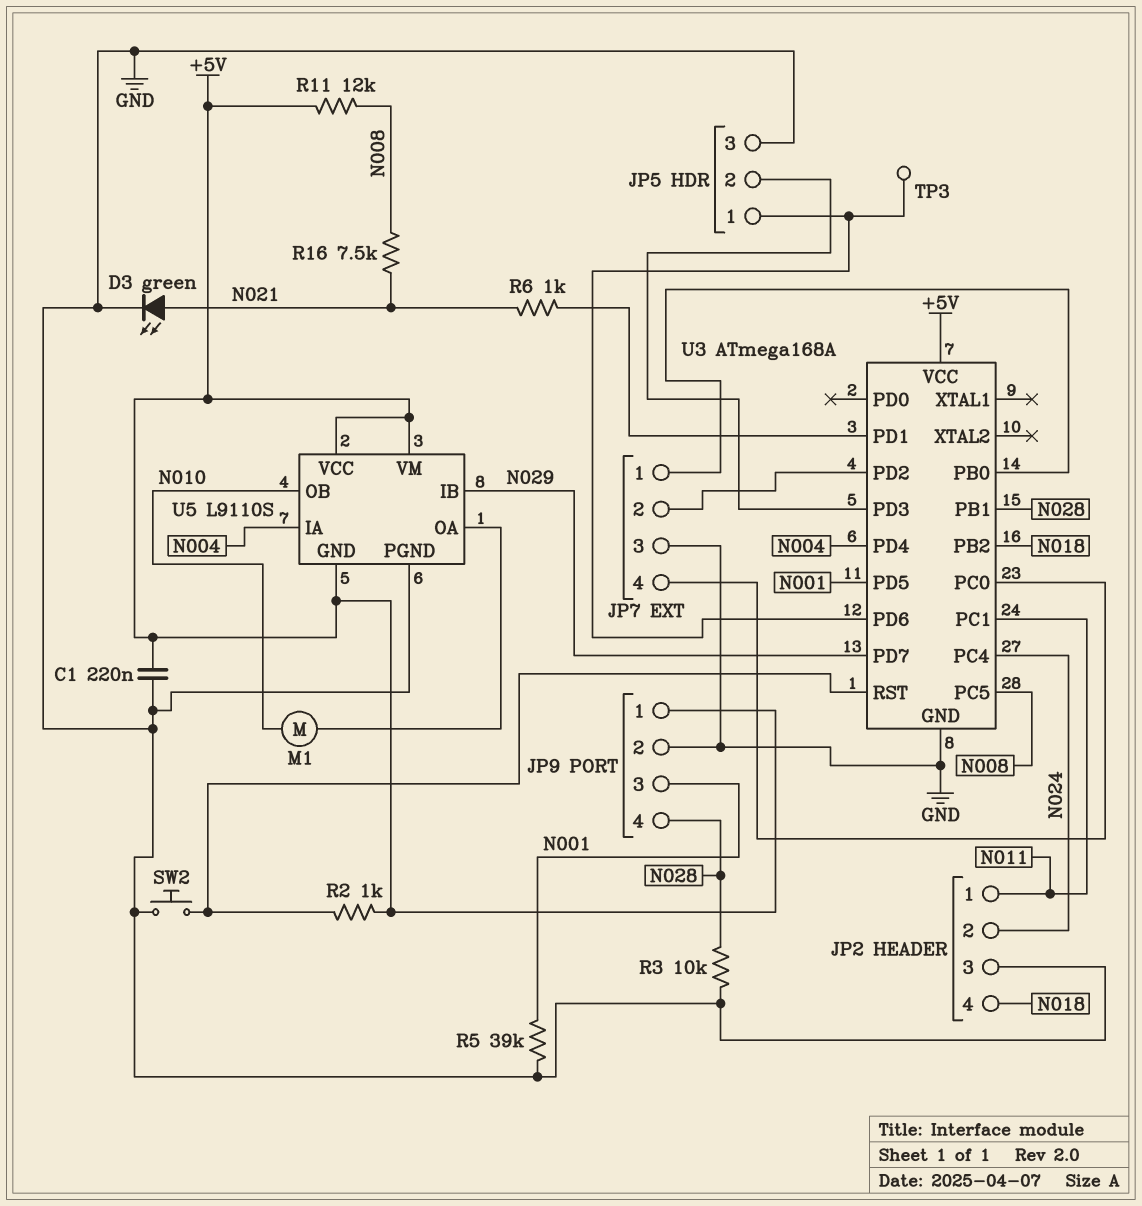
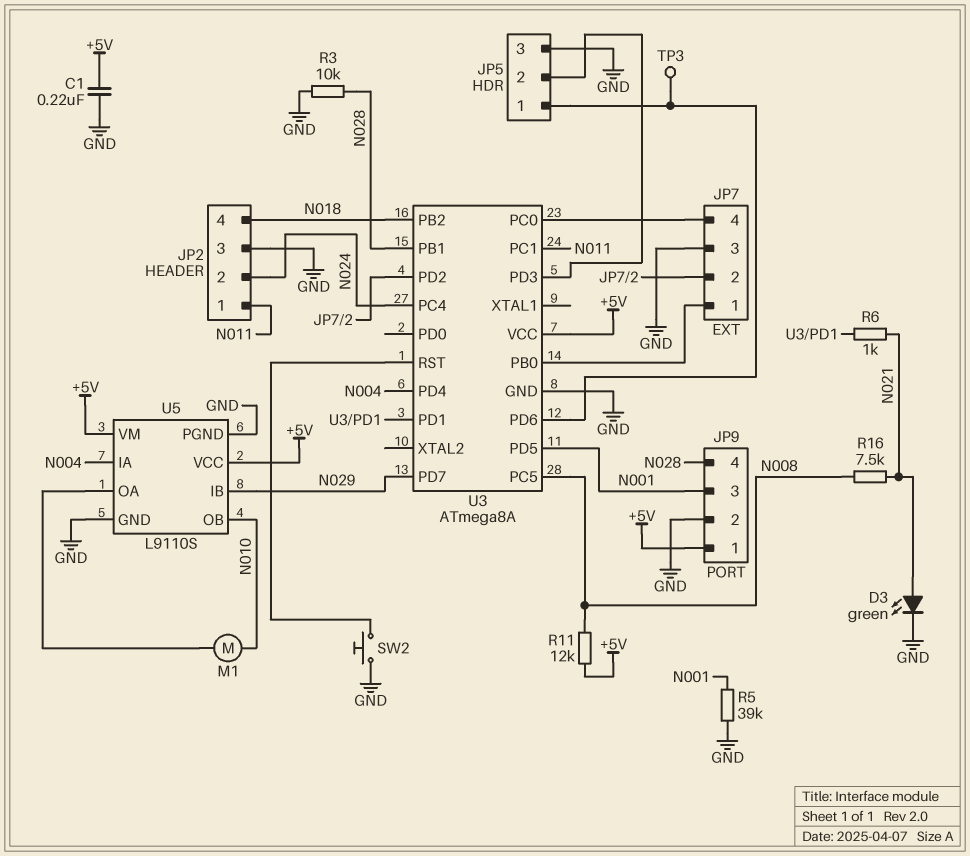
R2: 1k (+5V, U3/RST) -> none
U3: ATmega168A -> ATmega8A
U5 pin GND: +5V -> GND

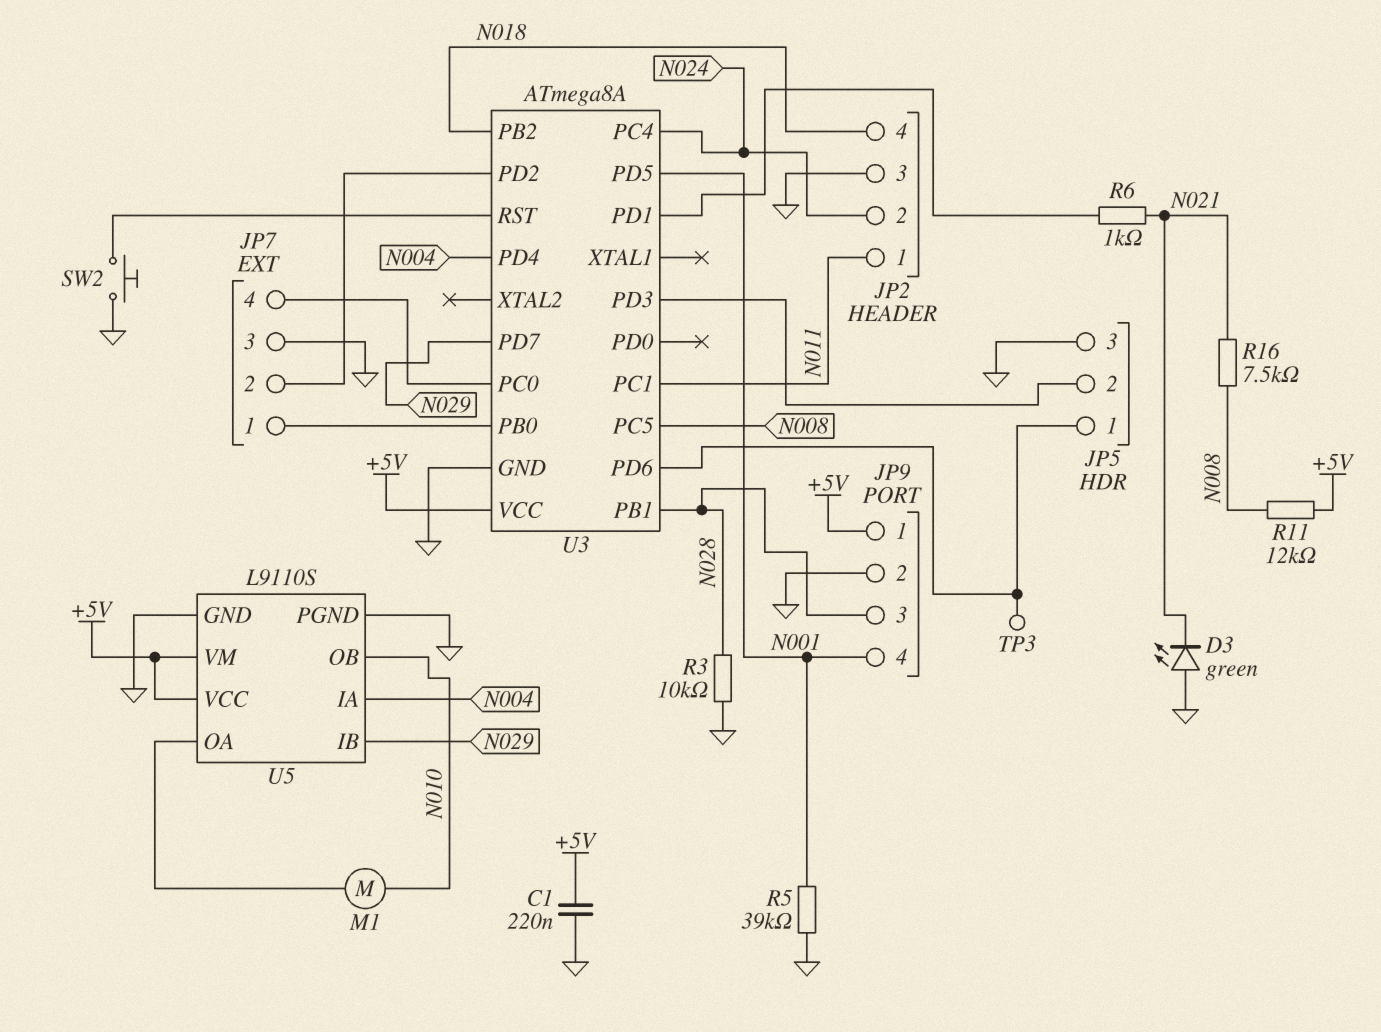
D3: LED green (A N021, K GND) -> LED green (A GND, K N021)
JP9 pin 3: N001 -> N028
JP9 pin 4: N028 -> N001

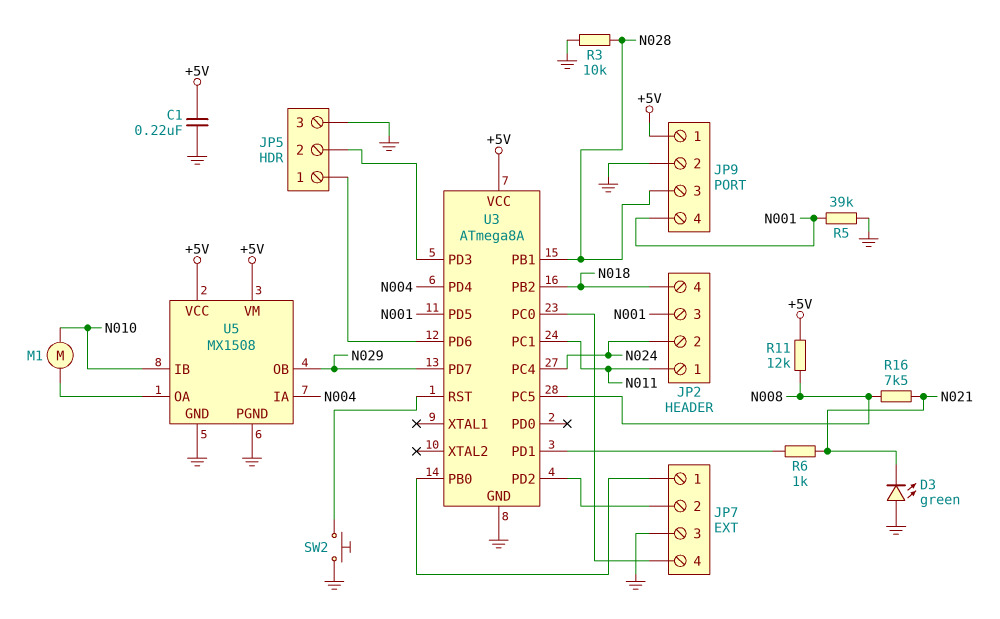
JP2 pin 3: GND -> N001
TP3: test point (JP5/1) -> none
U5: L9110S -> MX1508
U5 pin IB: N029 -> N010
U5 pin OB: N010 -> N029

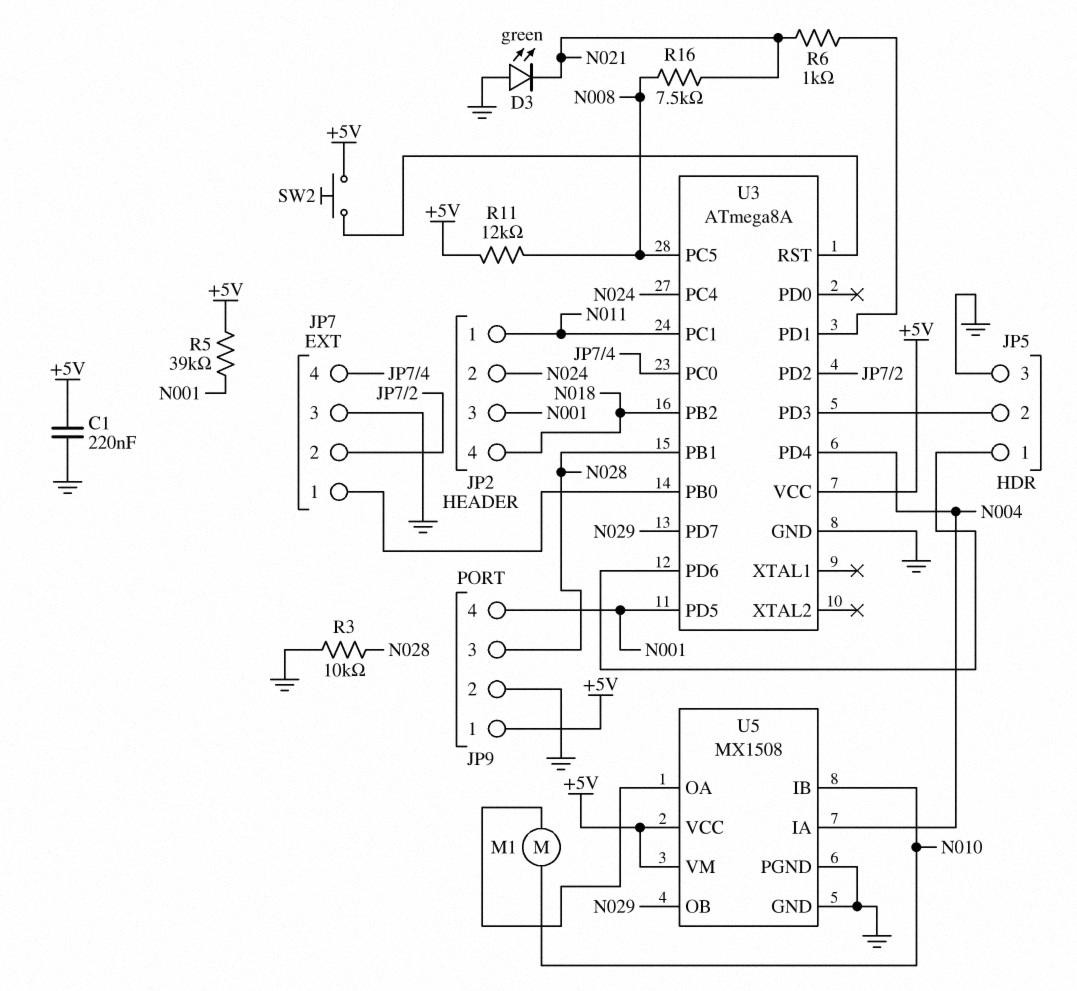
R5: 39k (GND, N001) -> 39k (+5V, N001)
SW2: button (GND, U3/RST) -> button (+5V, U3/RST)

